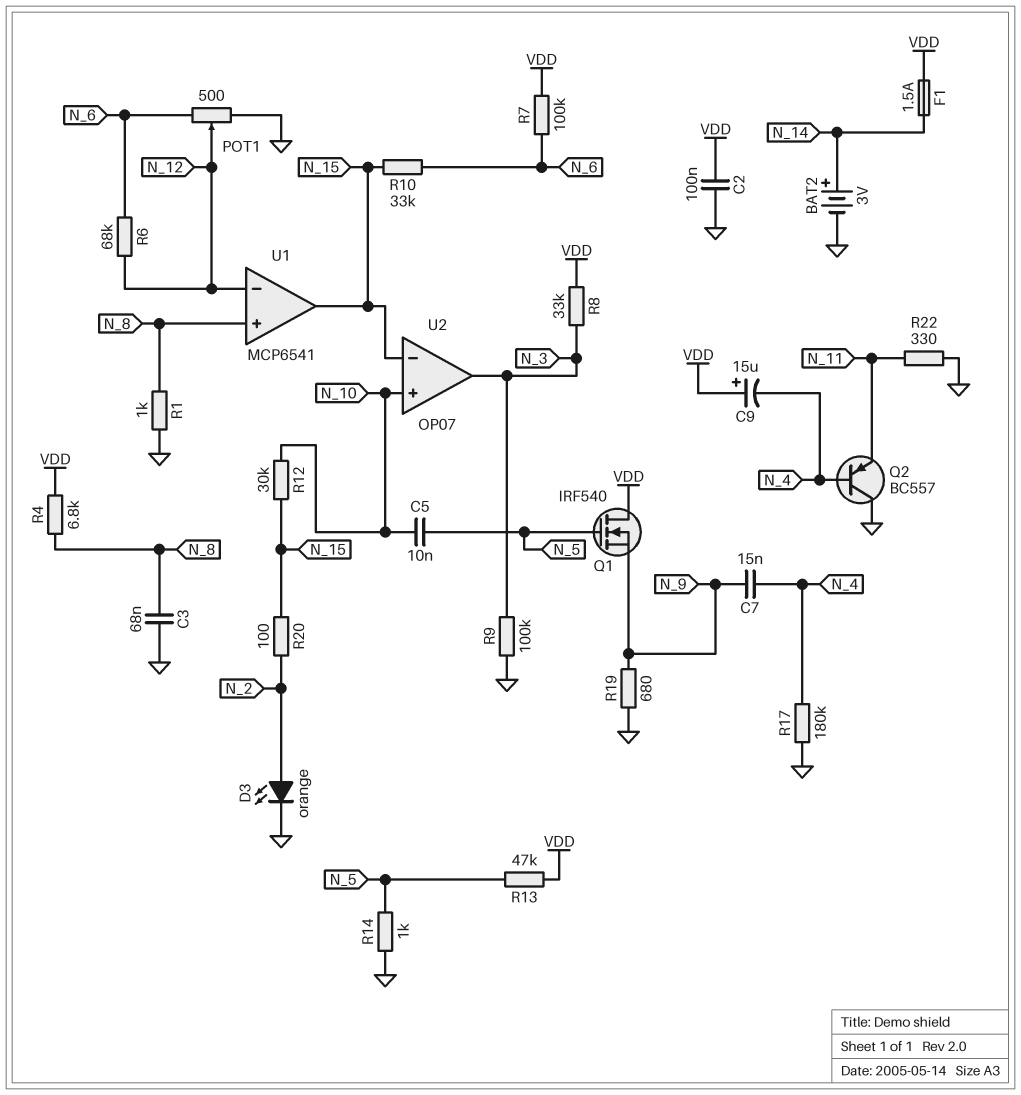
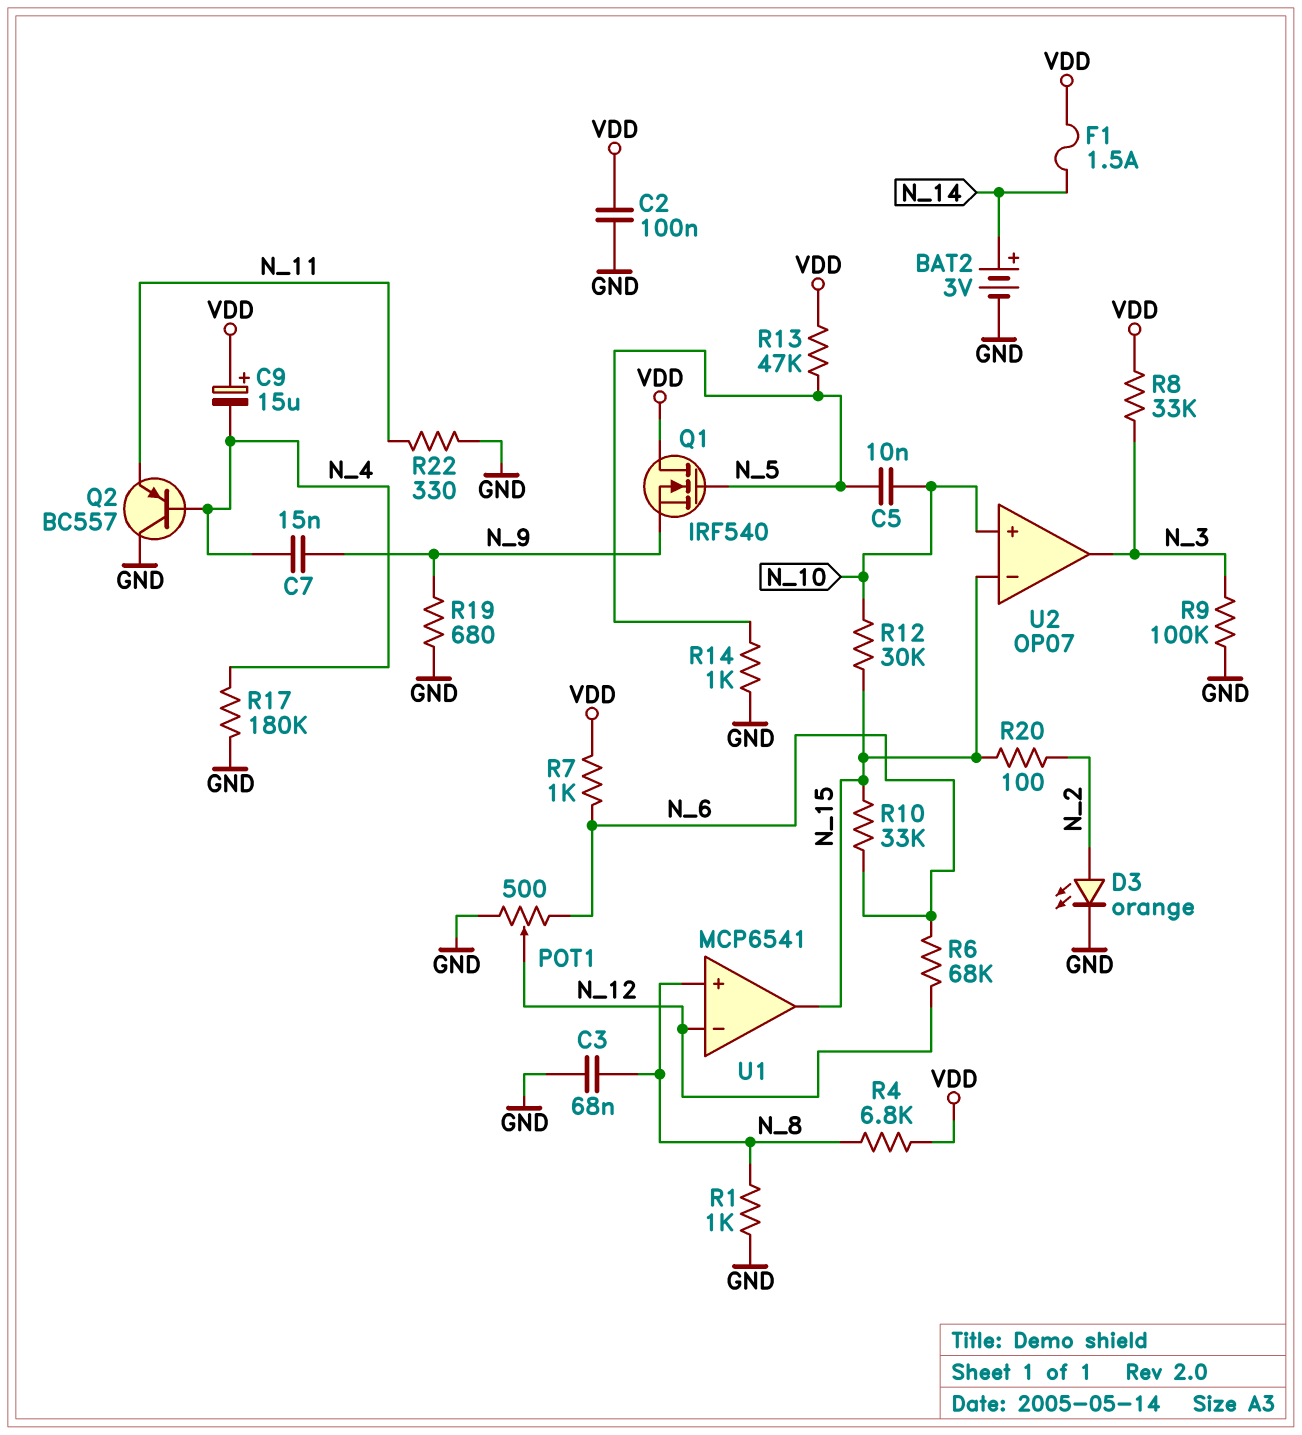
R7: 100k (N_6, VDD) -> 1k (N_6, VDD)

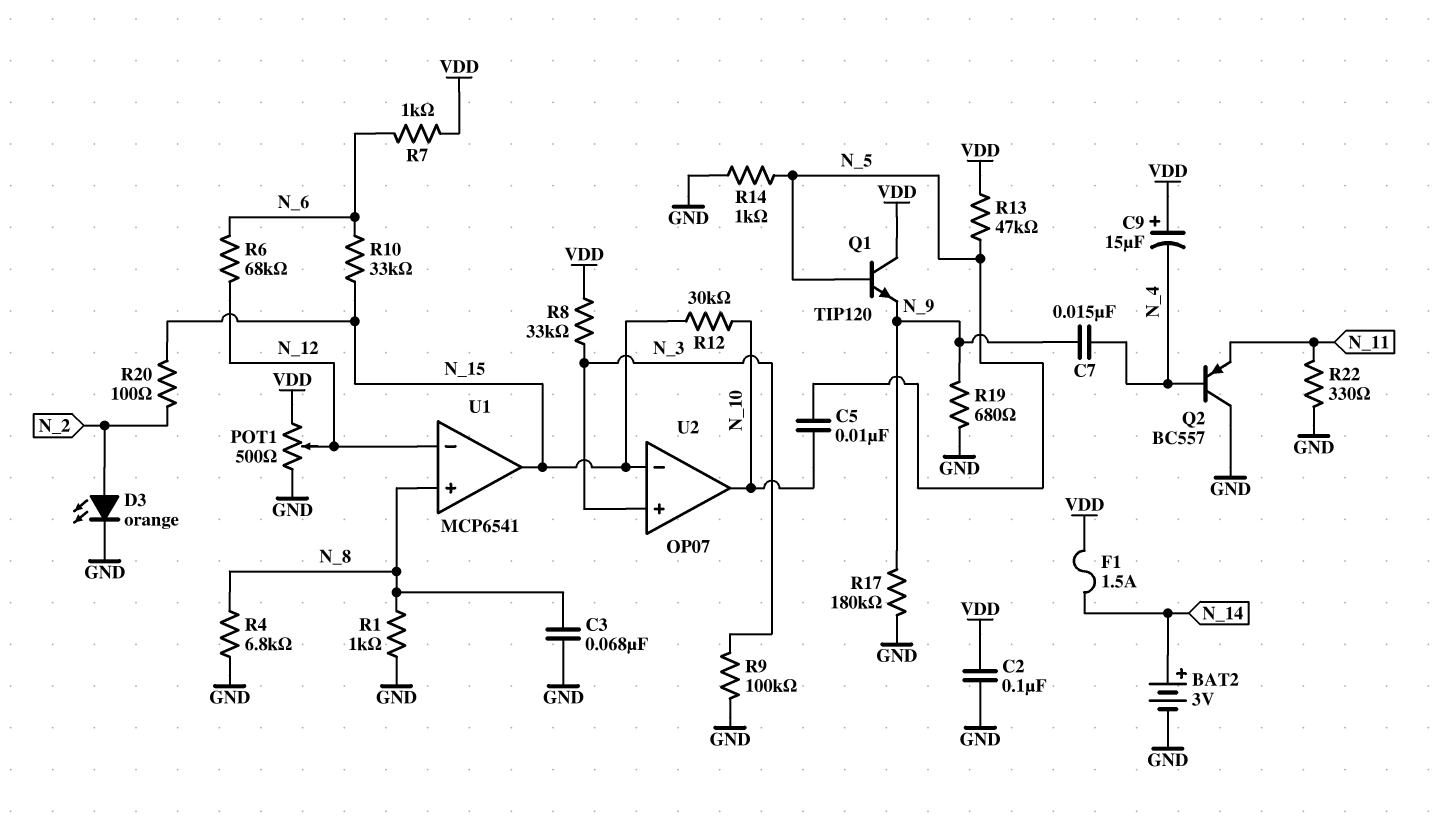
POT1: 500 (GND, N_6, wiper N_12) -> 500 (GND, VDD, wiper N_12)
Q1: NMOS IRF540 (G N_5, D VDD, S N_9) -> NPN TIP120 (B N_5, C VDD, E N_9)
R4: 6.8k (N_8, VDD) -> 6.8k (GND, N_8)
R17: 180k (GND, N_4) -> 180k (GND, N_9)
U2 pin in+: N_10 -> N_3
U2 pin out: N_3 -> N_10

